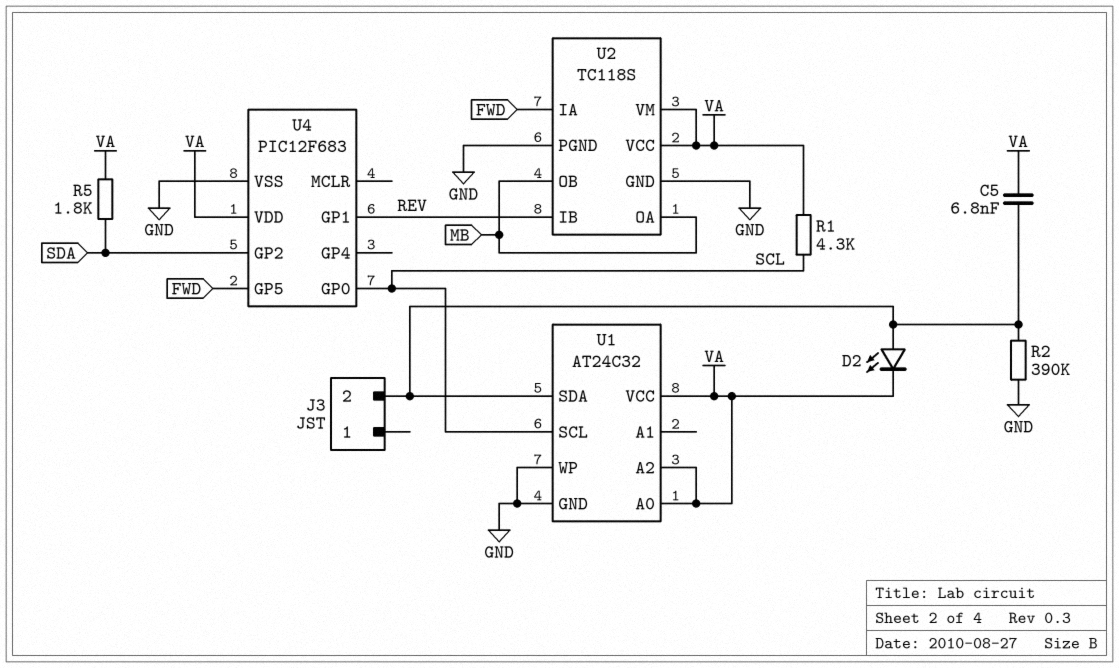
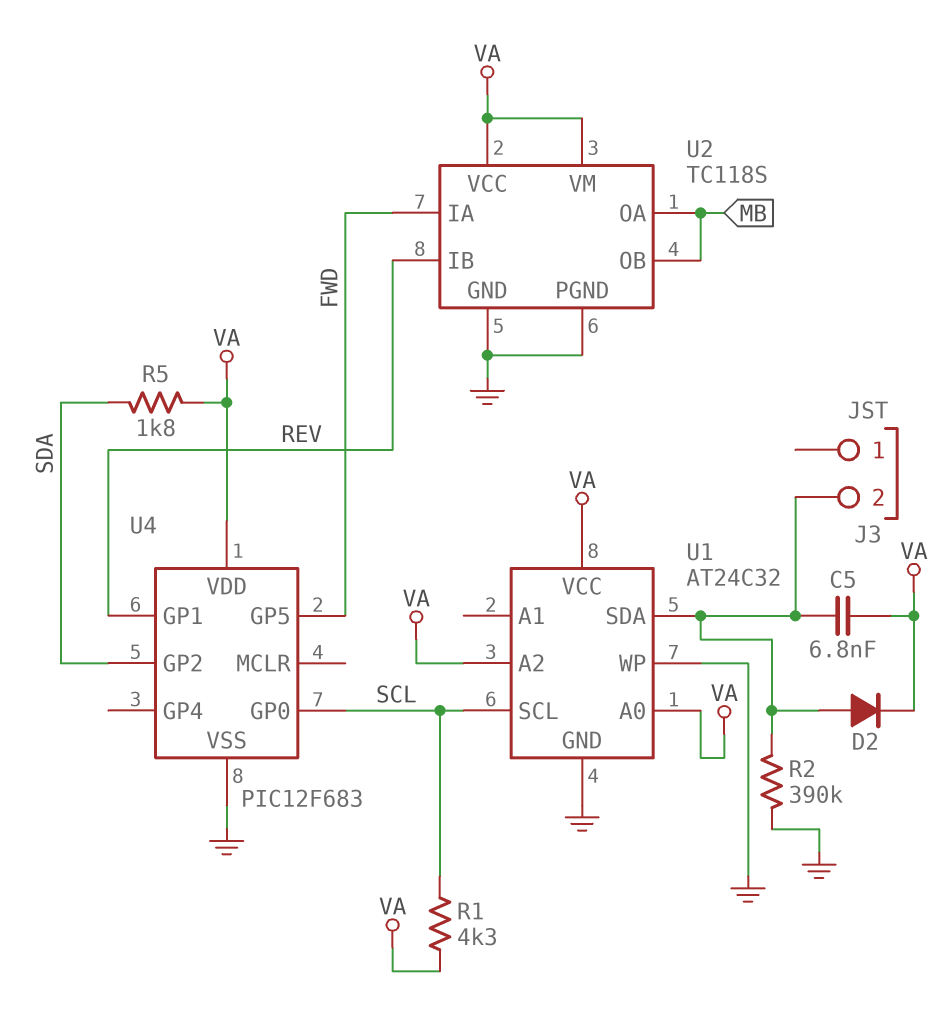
D2: LED (A J3/2, K VA) -> diode (A J3/2, K VA)

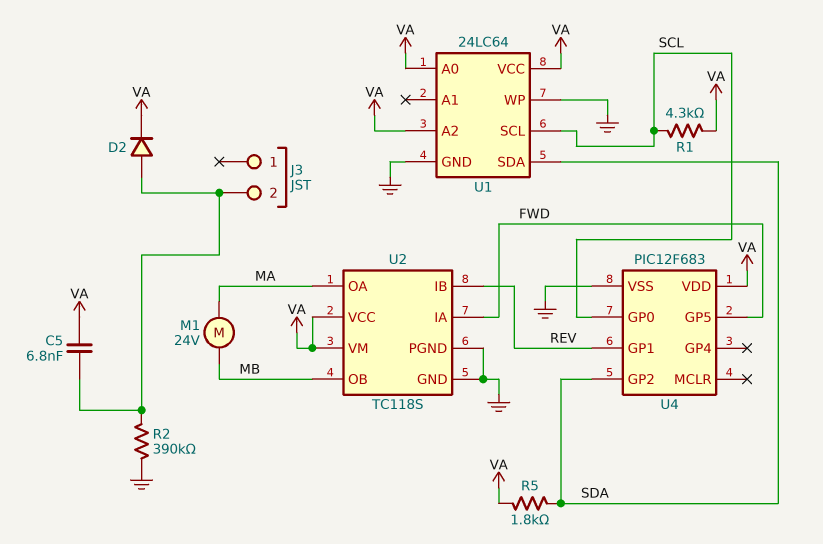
M1: none -> motor 24V (MA, MB)
U1: AT24C32 -> 24LC64
U1 pin SDA: J3/2 -> SDA
U2 pin OA: MB -> MA

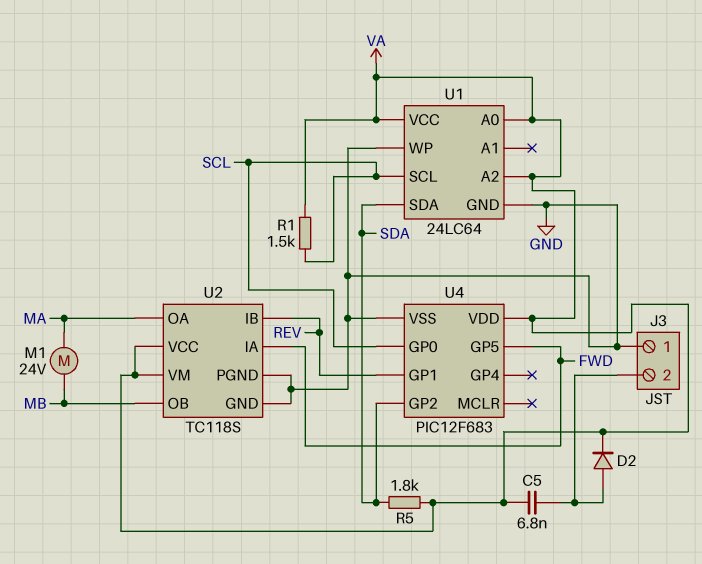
J3 pin 1: none -> GND
R1: 4.3k (SCL, VA) -> 1.5k (SCL, VA)
R2: 390k (GND, J3/2) -> none

